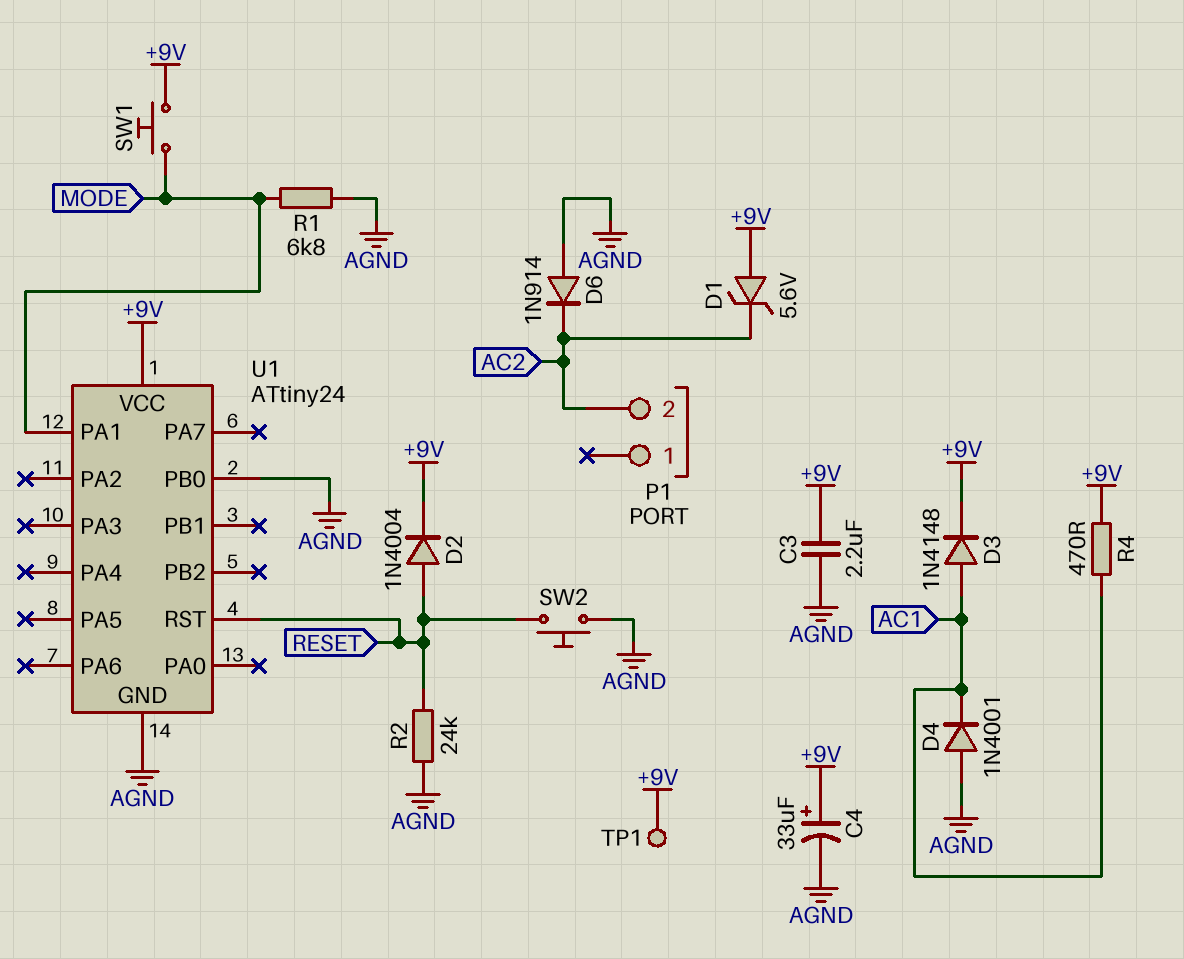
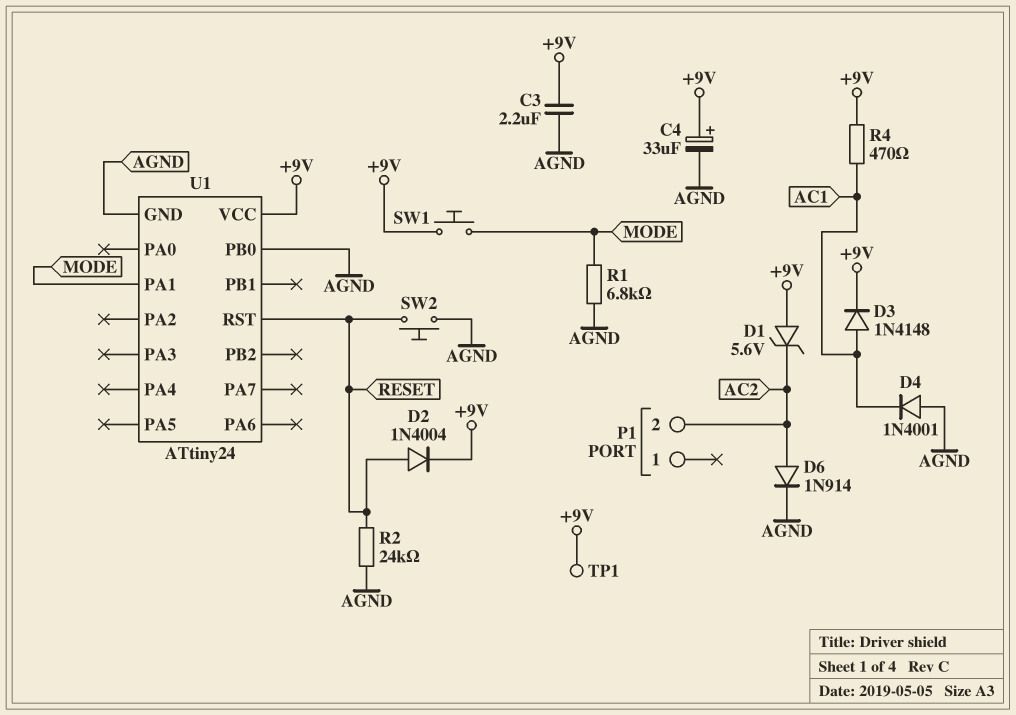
D6: diode 1N914 (A AGND, K AC2) -> diode 1N914 (A AC2, K AGND)

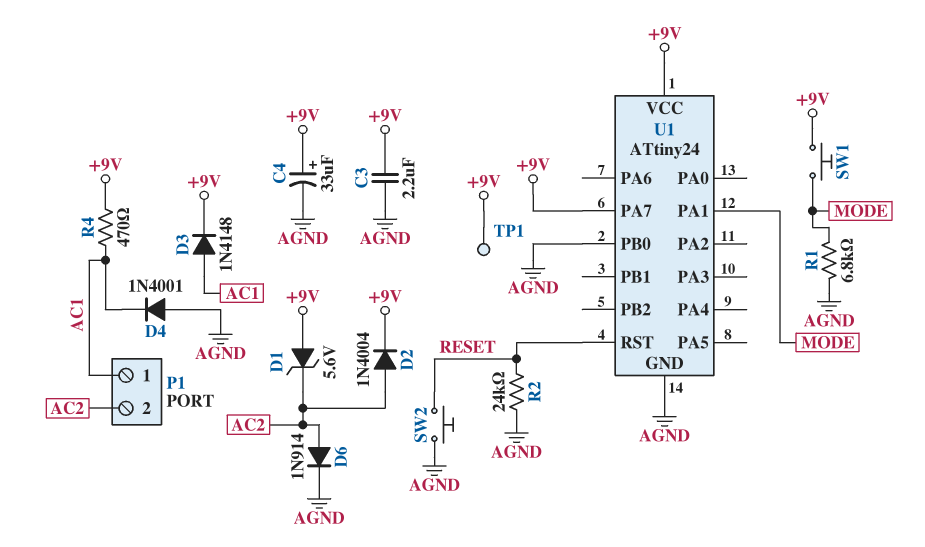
D2: diode 1N4004 (A RESET, K +9V) -> diode 1N4004 (A AC2, K +9V)
P1 pin 1: none -> AC1
U1 pin PA7: none -> +9V

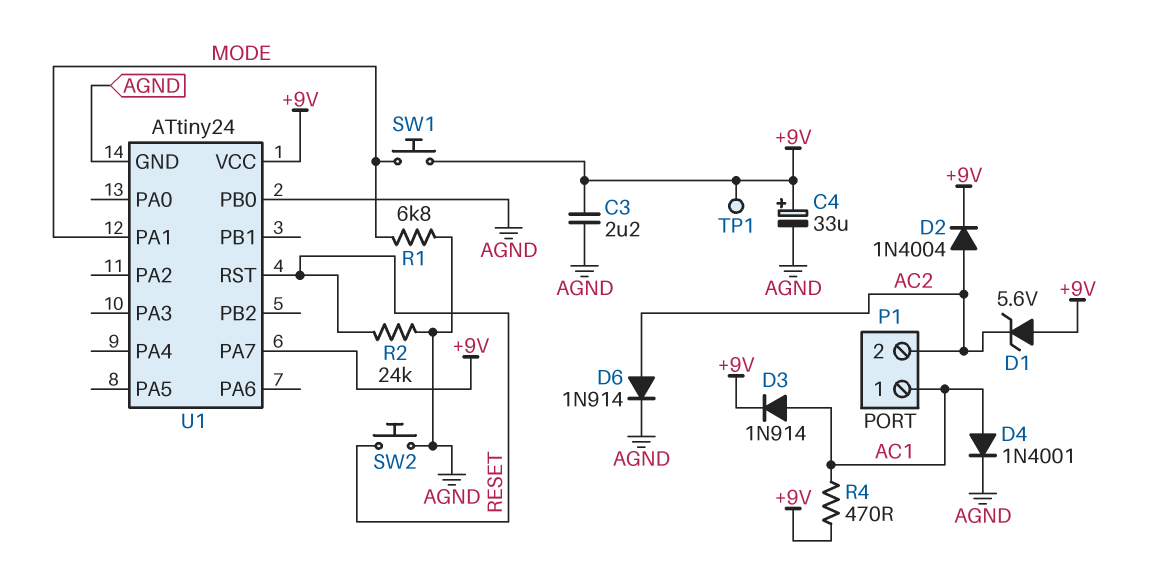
D3: diode 1N4148 (A AC1, K +9V) -> diode 1N914 (A AC1, K +9V)
D4: diode 1N4001 (A AGND, K AC1) -> diode 1N4001 (A AC1, K AGND)

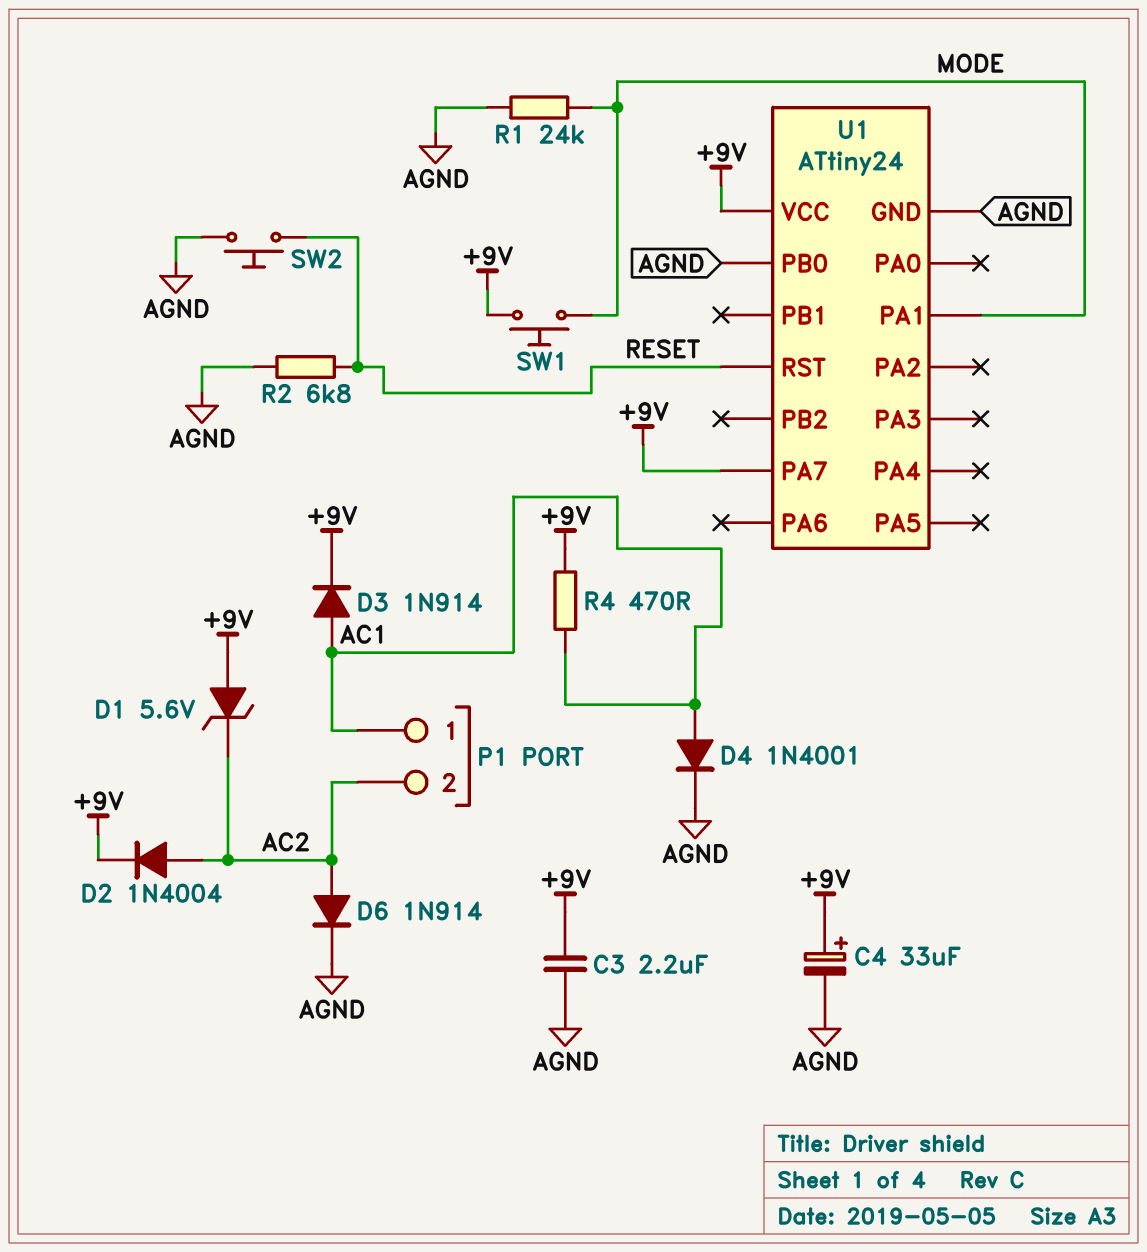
R1: 6.8k (AGND, MODE) -> 24k (AGND, MODE)
R2: 24k (AGND, RESET) -> 6.8k (AGND, RESET)
TP1: test point (+9V) -> none

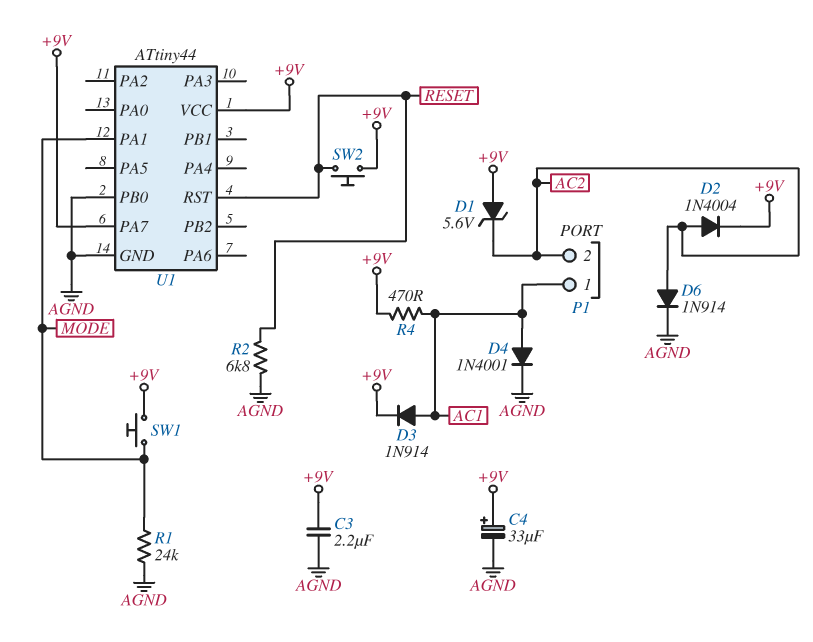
SW2: button (AGND, RESET) -> button (+9V, RESET)
U1: ATtiny24 -> ATtiny44

